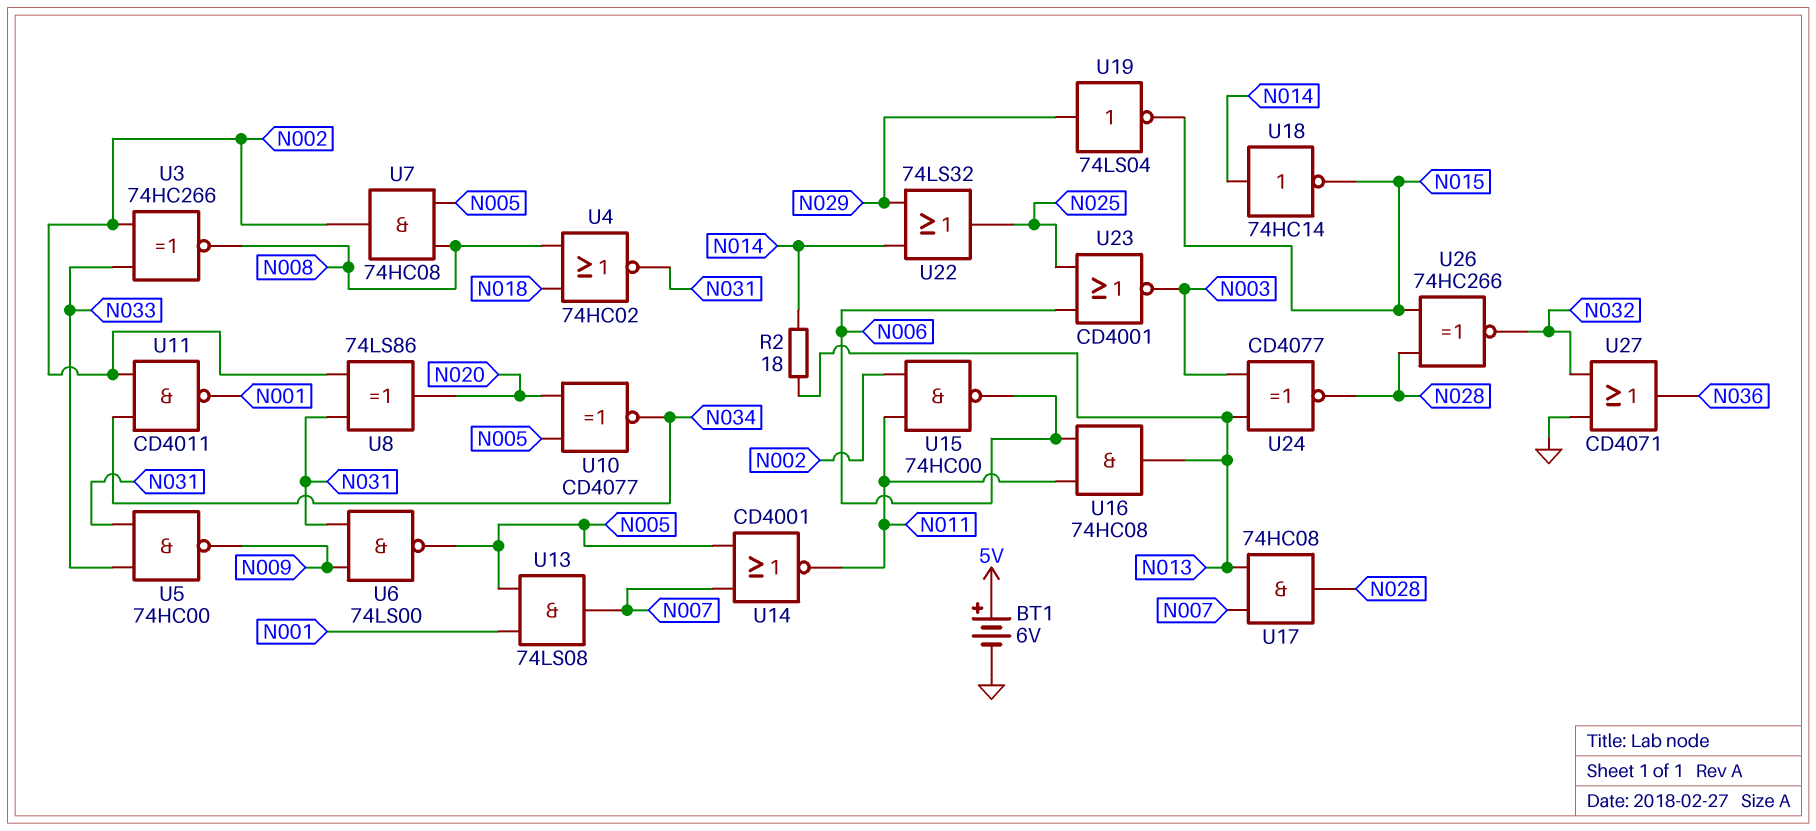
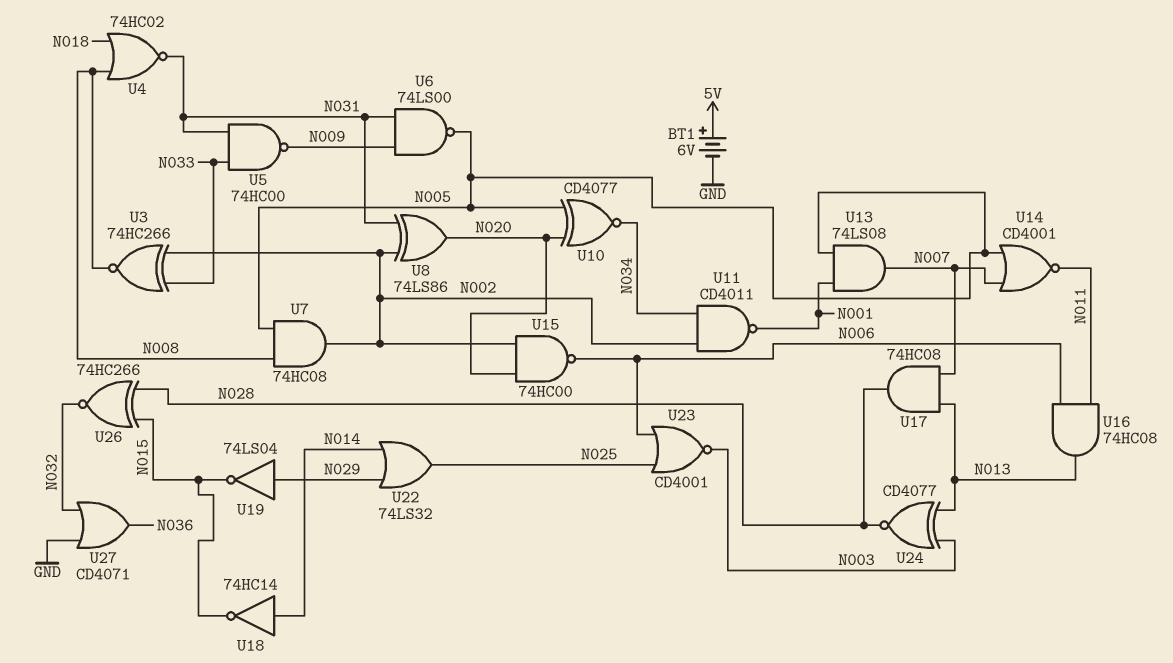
R2: 18 (N013, N014) -> none
U15: NAND 74HC00 (in N002, in N011, out N006) -> NAND 74HC00 (in N002, in N020, out N006)

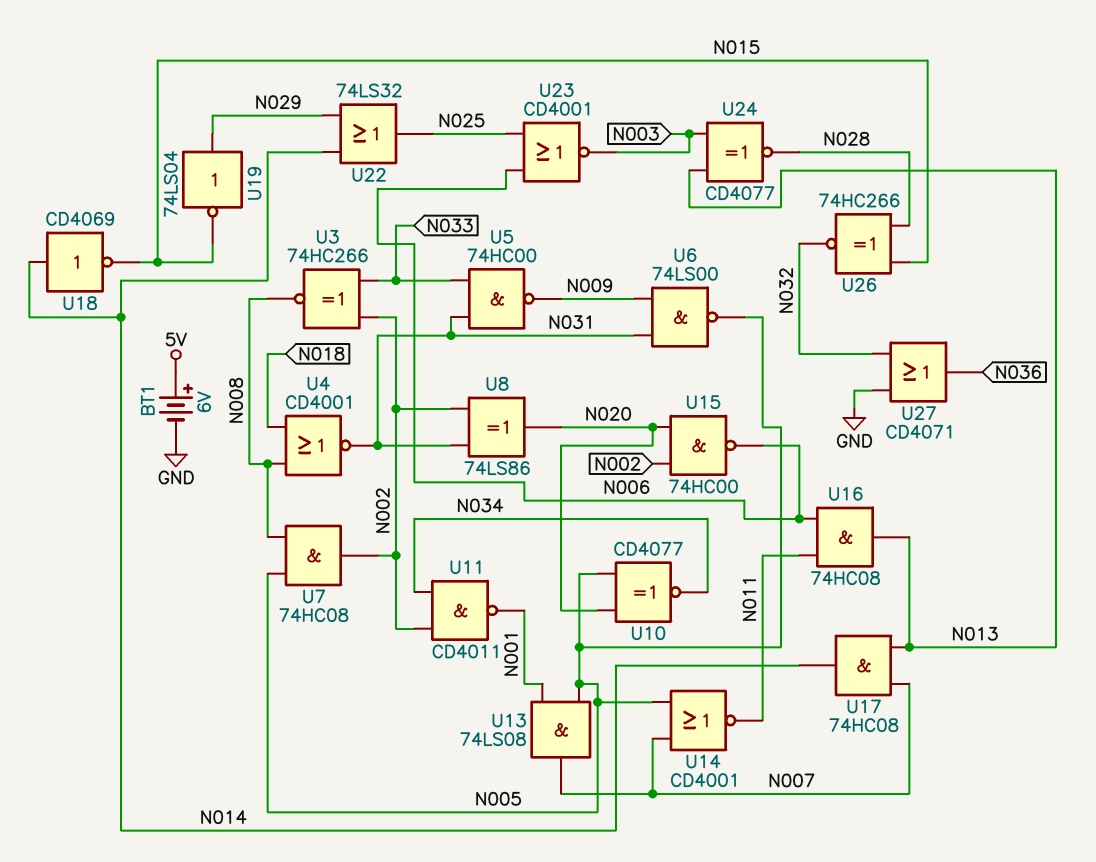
U4: NOR 74HC02 (in N008, in N018, out N031) -> NOR CD4001 (in N008, in N018, out N031)
U17: AND 74HC08 (in N007, in N013, out N028) -> AND 74HC08 (in N007, in N013, out N014)
U18: NOT 74HC14 (in N014, out N015) -> NOT CD4069 (in N014, out N015)

